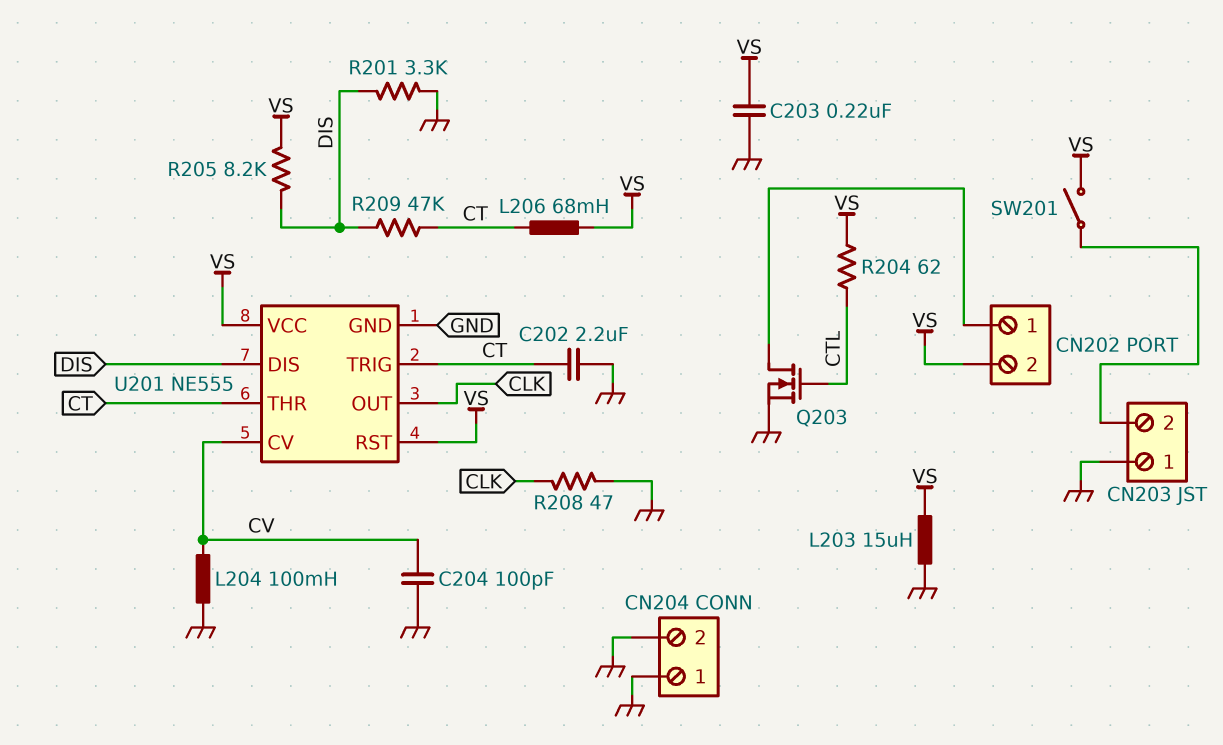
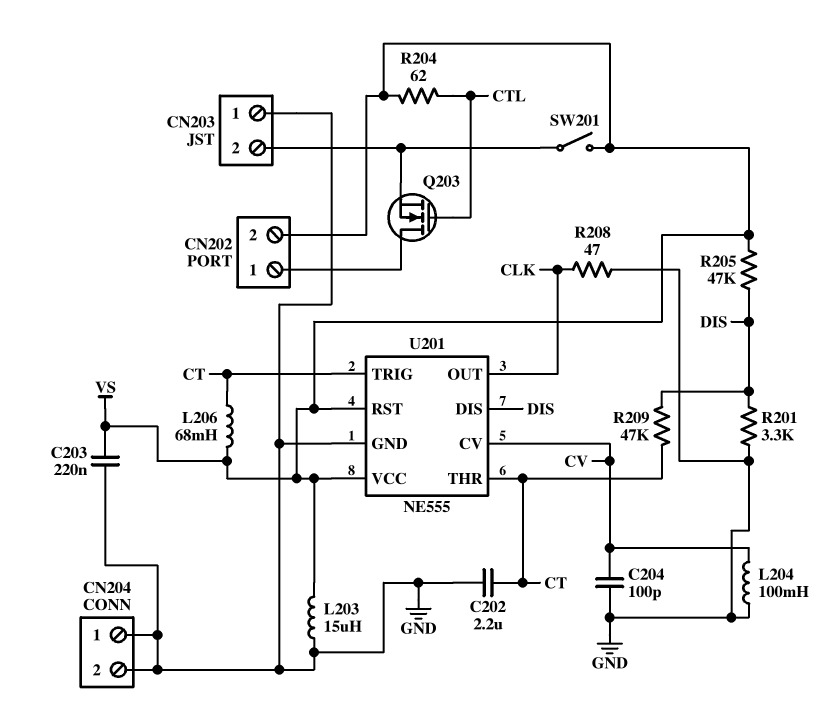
Q203: NMOS (G CTL, D CN202/1, S GND) -> NMOS (G CTL, D CN202/1, S CN203/2)
R205: 8.2k (DIS, VS) -> 47k (DIS, VS)

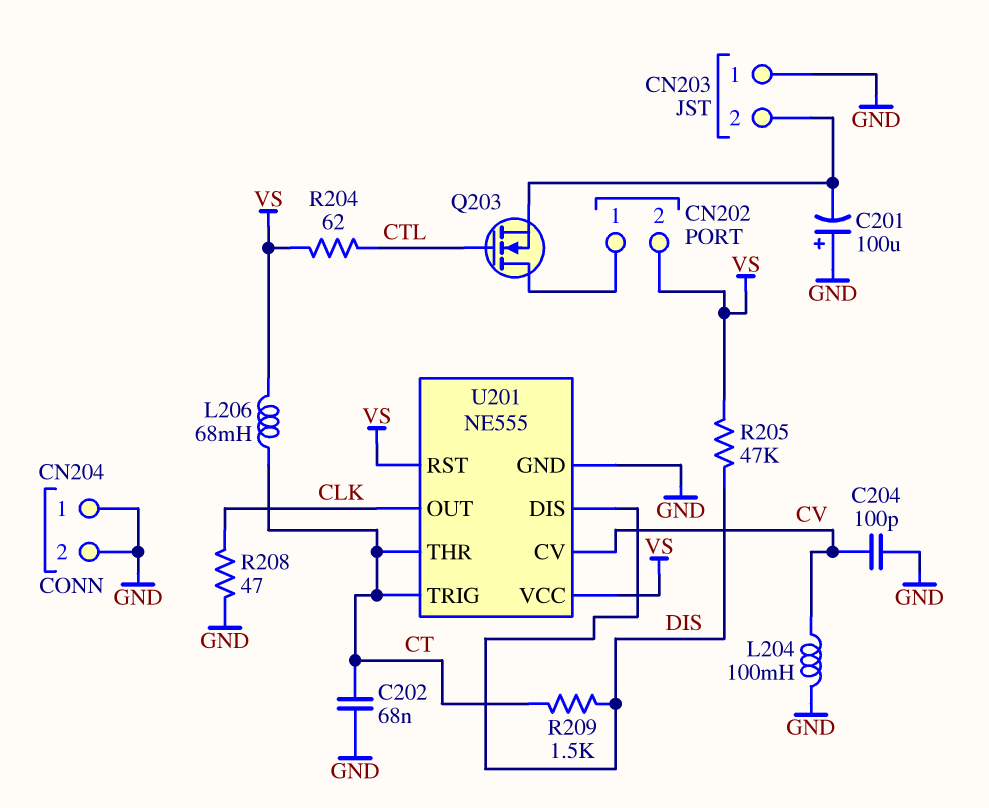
C201: none -> 100uF (plus GND, minus CN203/2)
C202: 2.2uF (CT, GND) -> 68nF (CT, GND)
C203: 220nF (GND, VS) -> none
L203: 15uH (GND, VS) -> none
R201: 3.3k (DIS, GND) -> none
R209: 47k (CT, DIS) -> 1.5k (CT, DIS)
SW201: switch (CN203/2, VS) -> none

